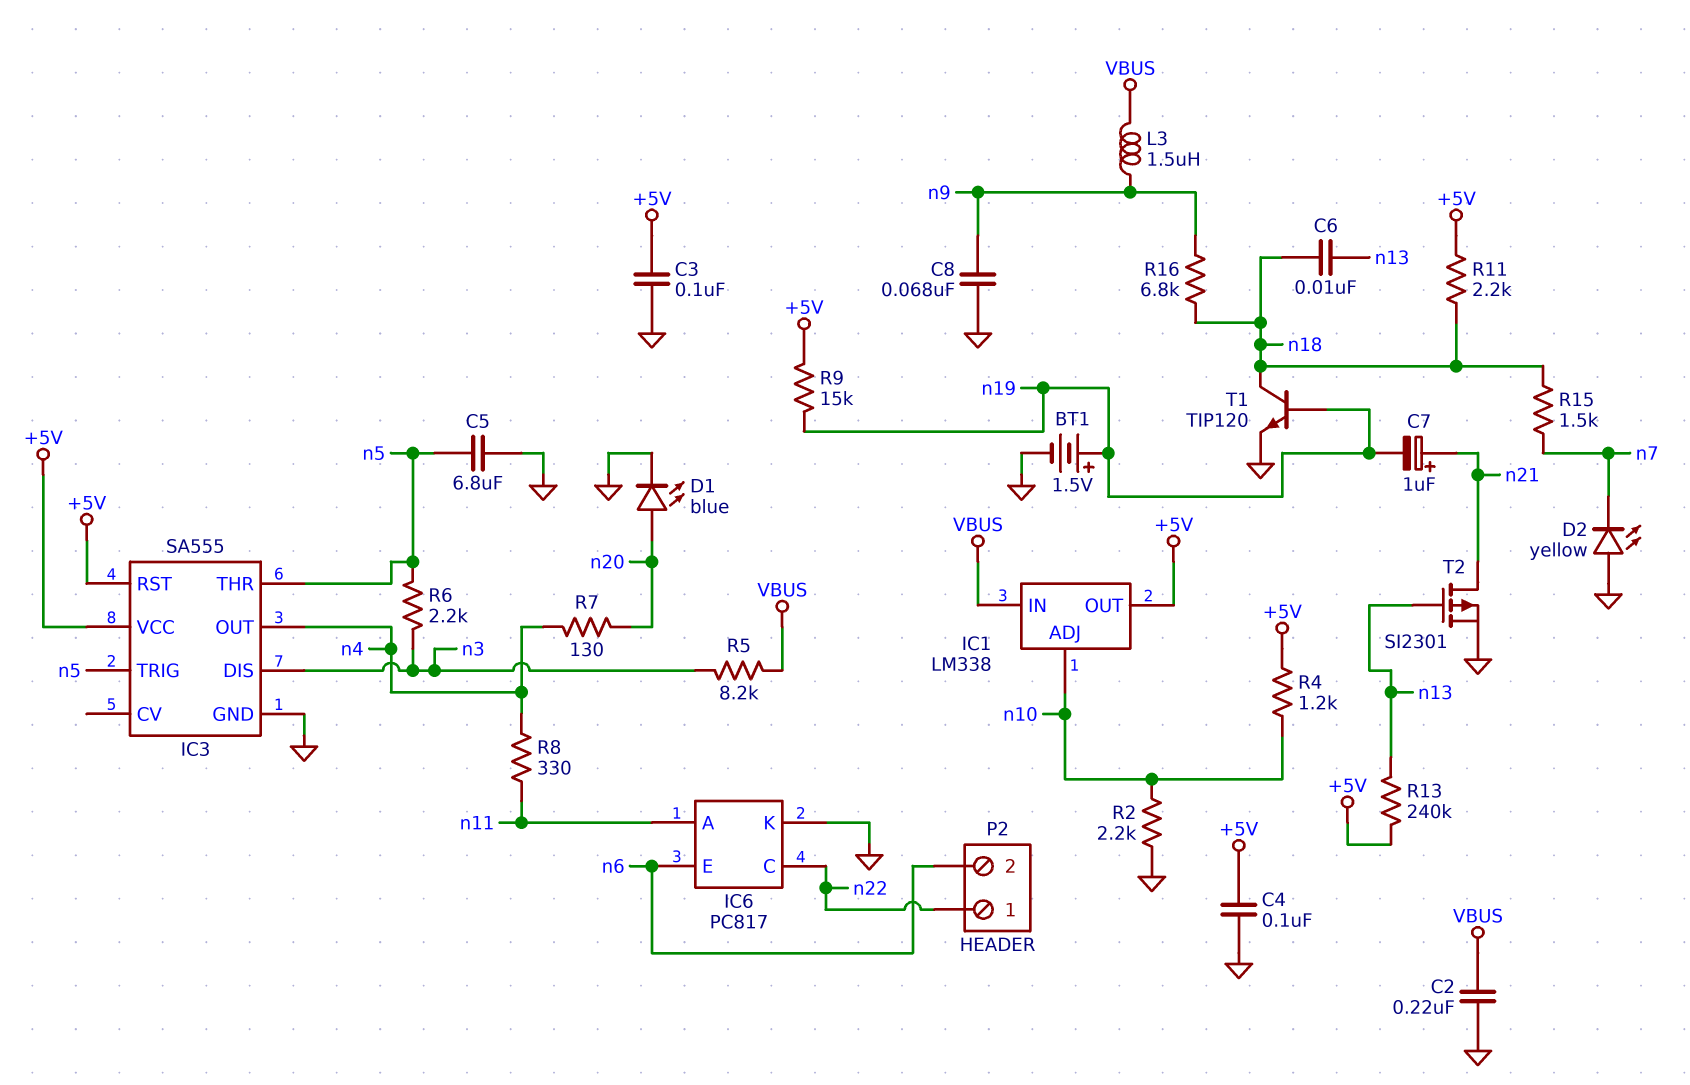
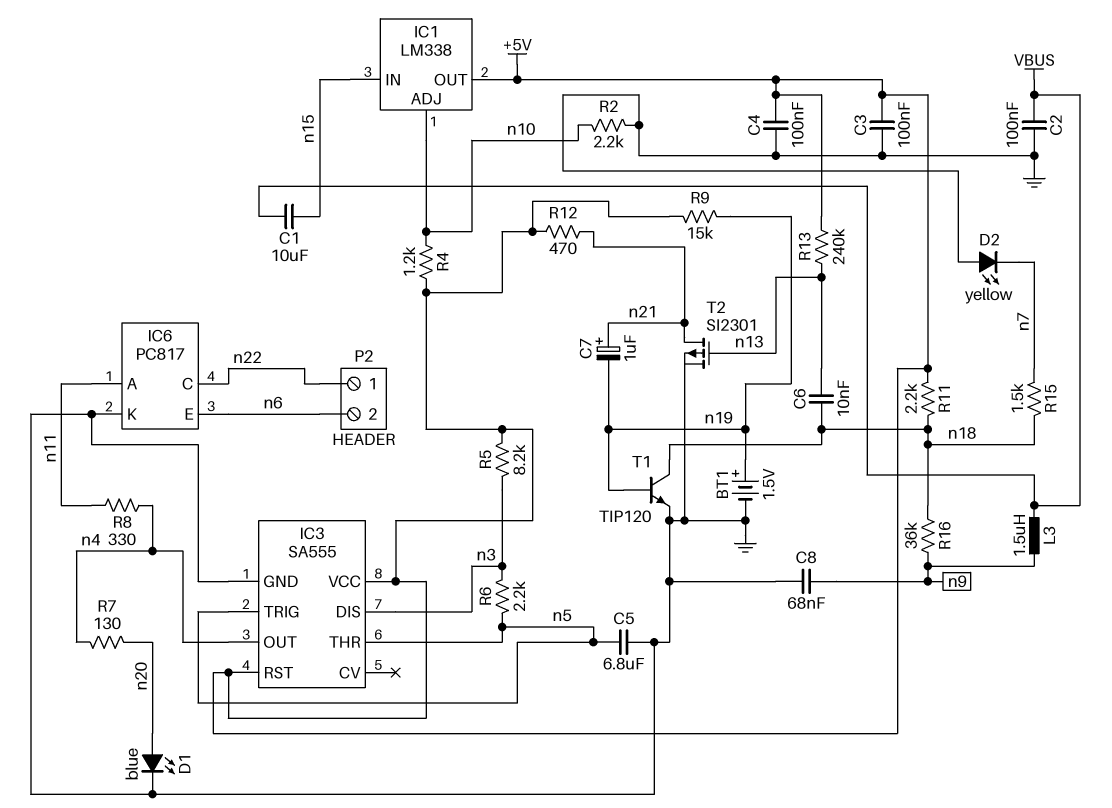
C1: none -> 10uF (VBUS, n15)
C2: 220nF (GND, VBUS) -> 100nF (GND, VBUS)
IC1 pin IN: VBUS -> n15
R5: 8.2k (VBUS, n3) -> 8.2k (+5V, n3)
R12: none -> 470 (+5V, n21)
R16: 6.8k (n9, n18) -> 36k (n9, n18)

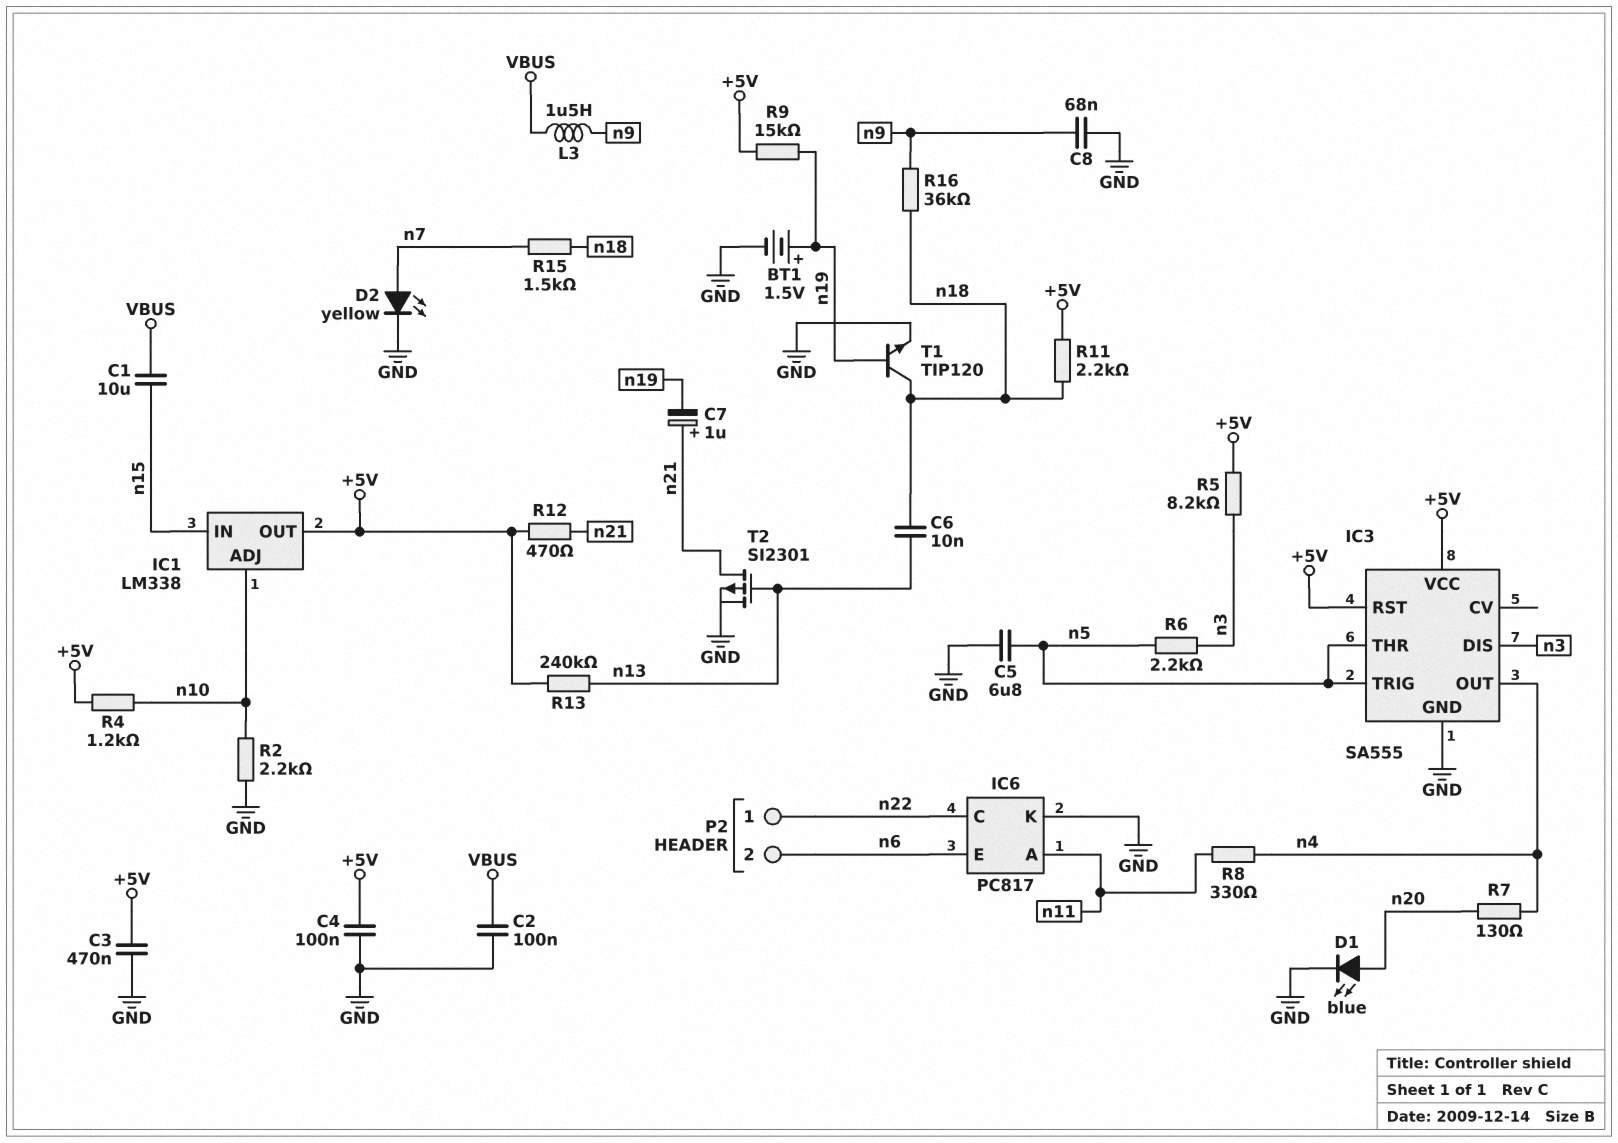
C3: 100nF (+5V, GND) -> 470nF (+5V, GND)
D2: LED yellow (A GND, K n7) -> LED yellow (A n7, K GND)

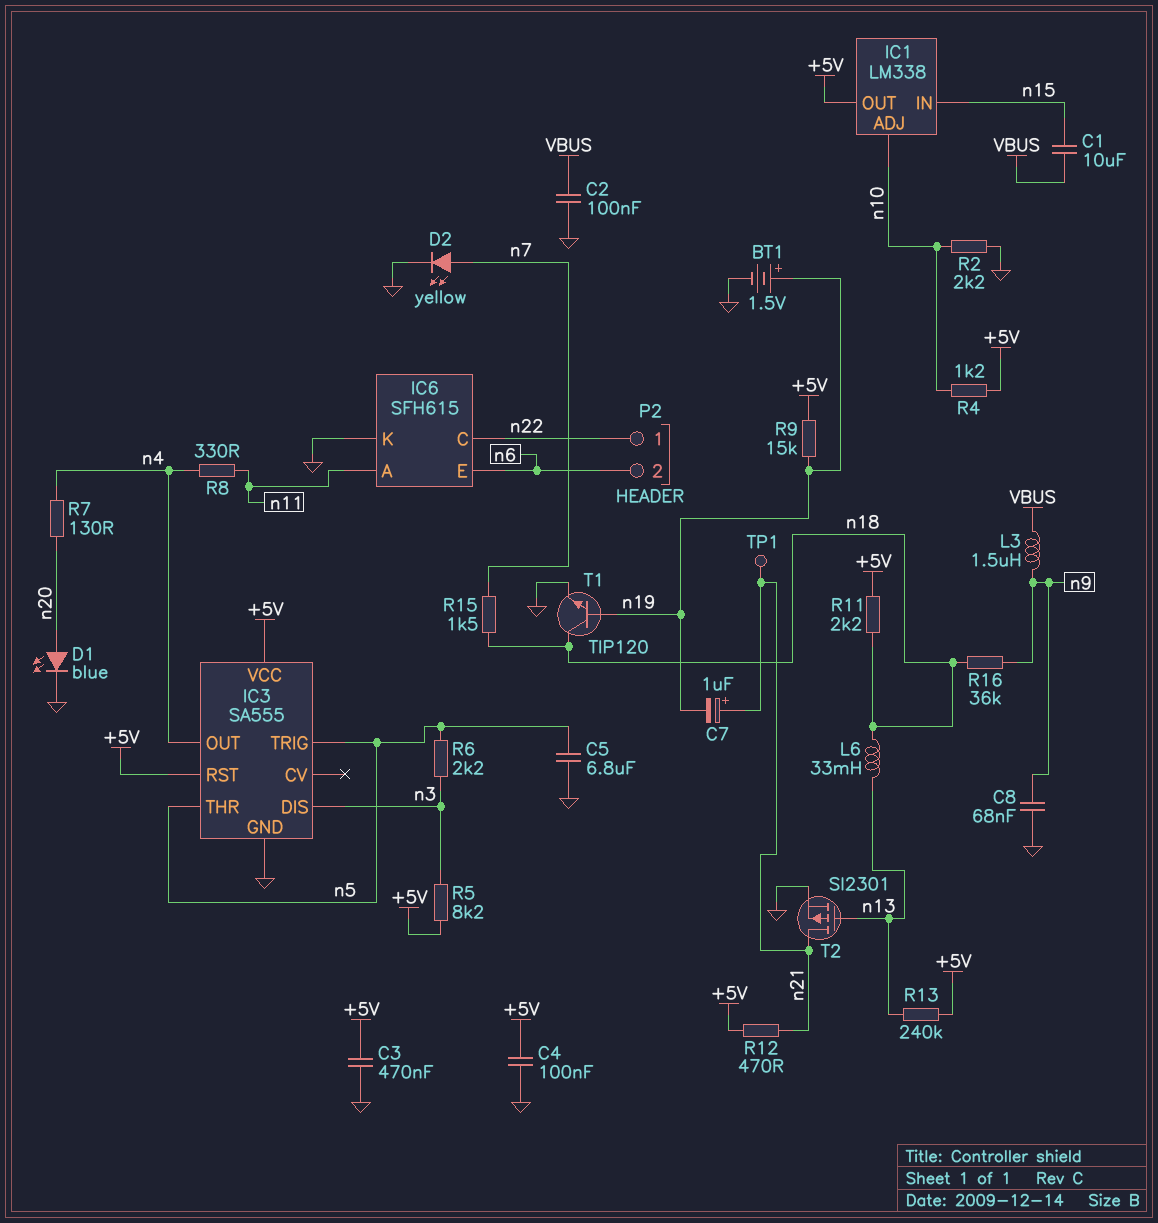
C6: 10nF (n13, n18) -> none
IC6: PC817 -> SFH615
L6: none -> 33mH (n13, n18)
TP1: none -> test point (n21)

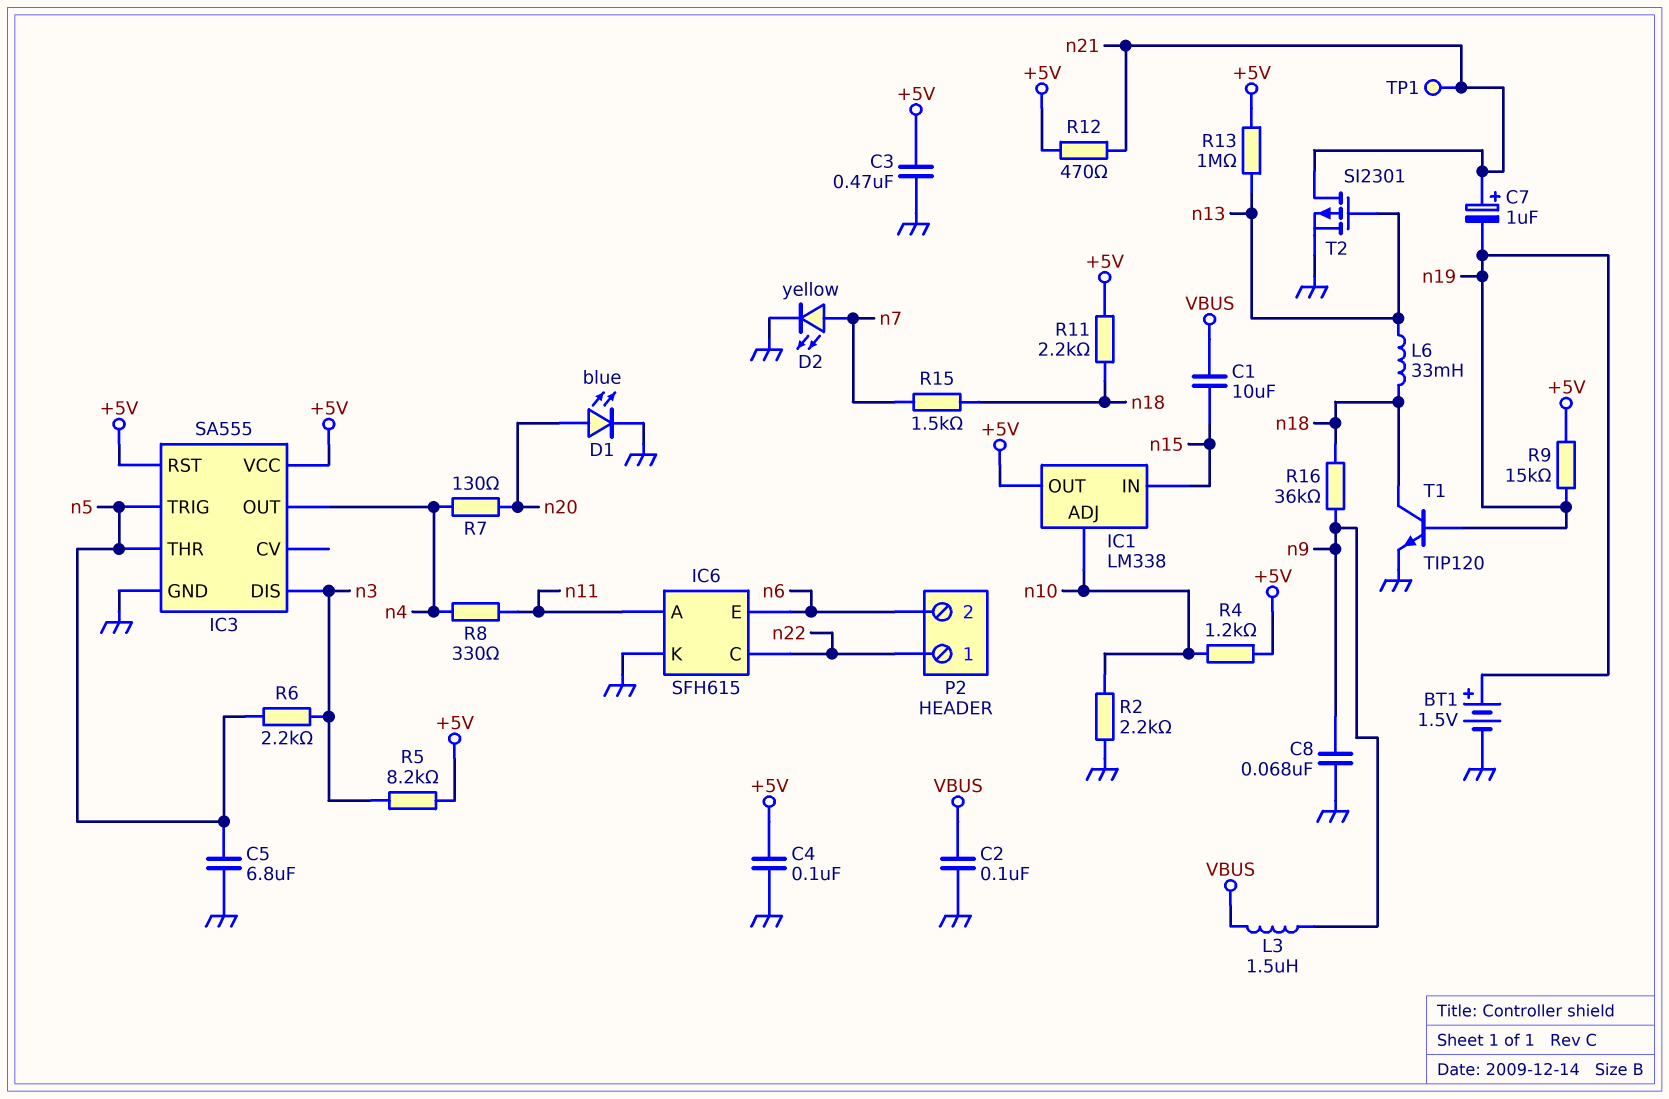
R13: 240k (+5V, n13) -> 1M (+5V, n13)

